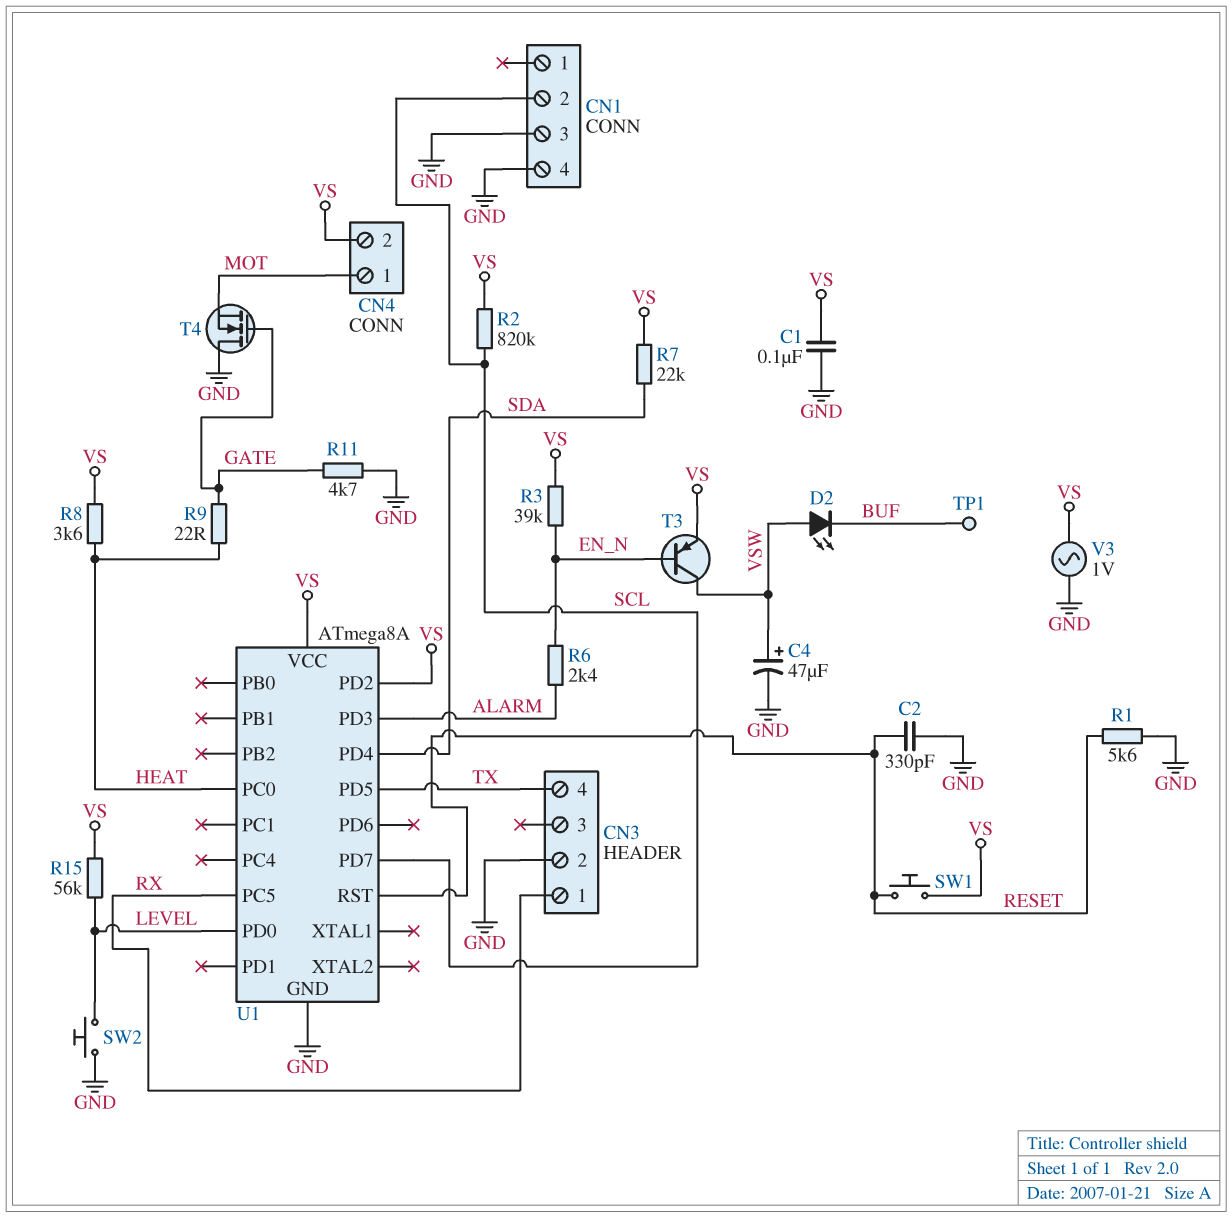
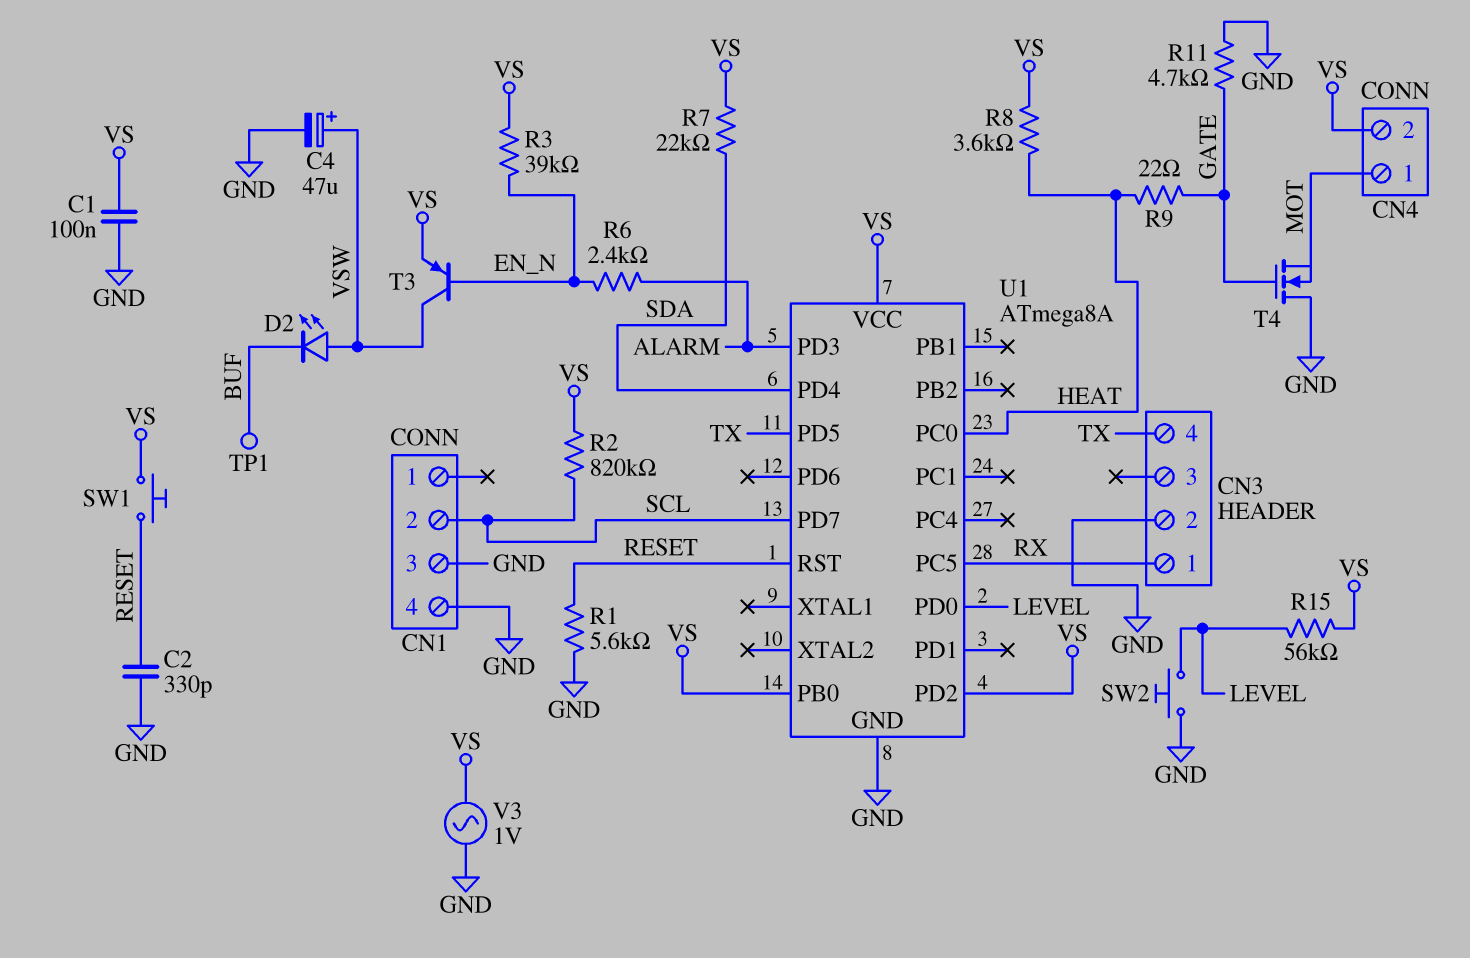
U1 pin PB0: none -> VS

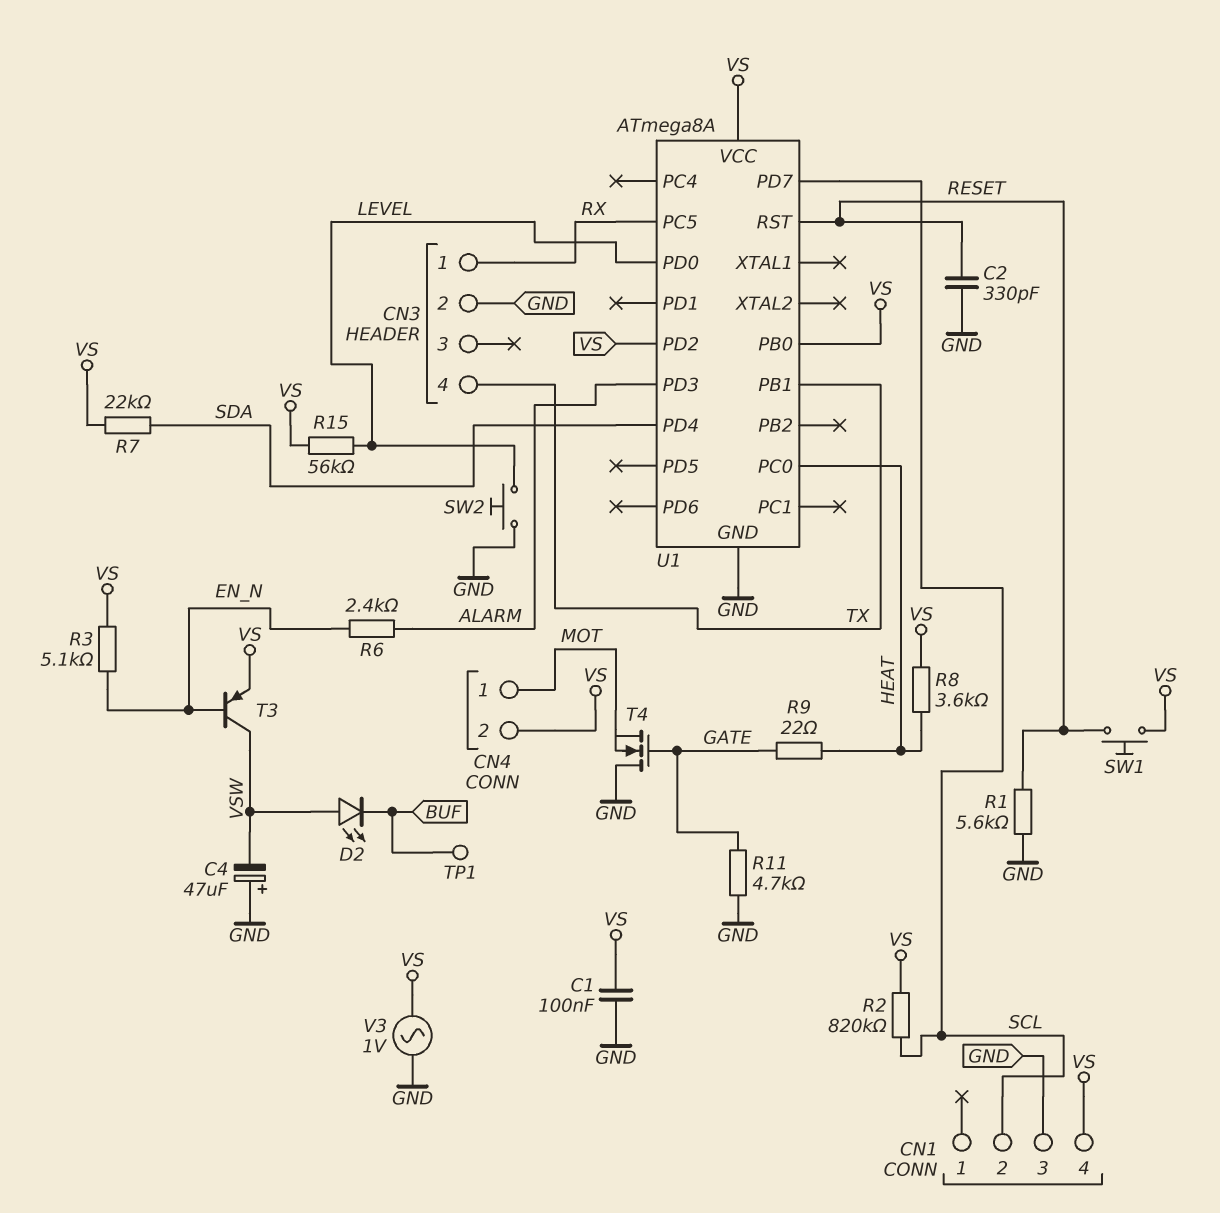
C4: 47uF (plus VSW, minus GND) -> 47uF (plus GND, minus VSW)
CN1 pin 4: GND -> VS
R3: 39k (EN_N, VS) -> 5.1k (EN_N, VS)
U1 pin PB1: none -> TX
U1 pin PD5: TX -> none

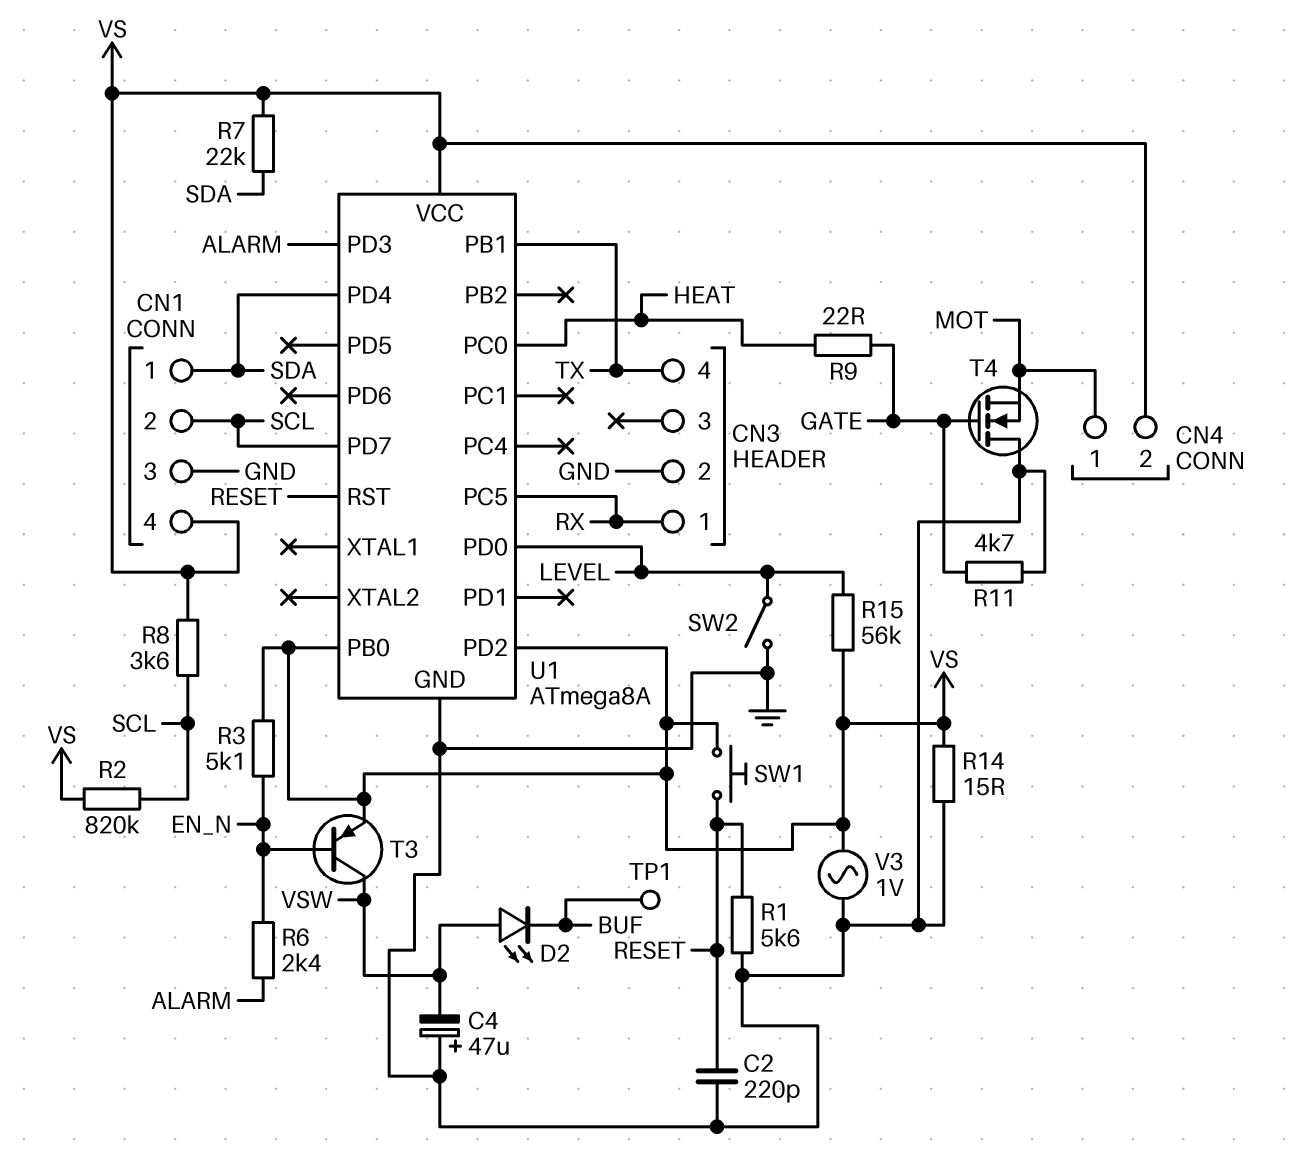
C1: 100nF (GND, VS) -> none
C2: 330pF (GND, RESET) -> 220pF (GND, RESET)
CN1 pin 1: none -> SDA
R8: 3.6k (HEAT, VS) -> 3.6k (SCL, VS)
R14: none -> 15 (GND, VS)
SW2: button (GND, LEVEL) -> switch (GND, LEVEL)

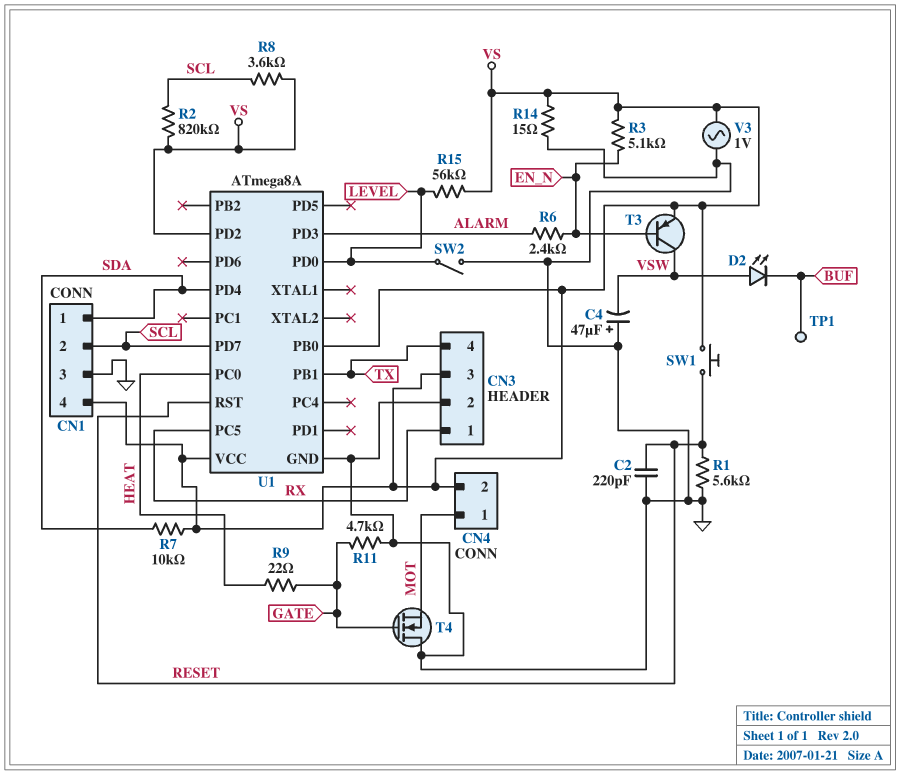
CN3 pin 3: none -> VS
R7: 22k (SDA, VS) -> 10k (SDA, VS)

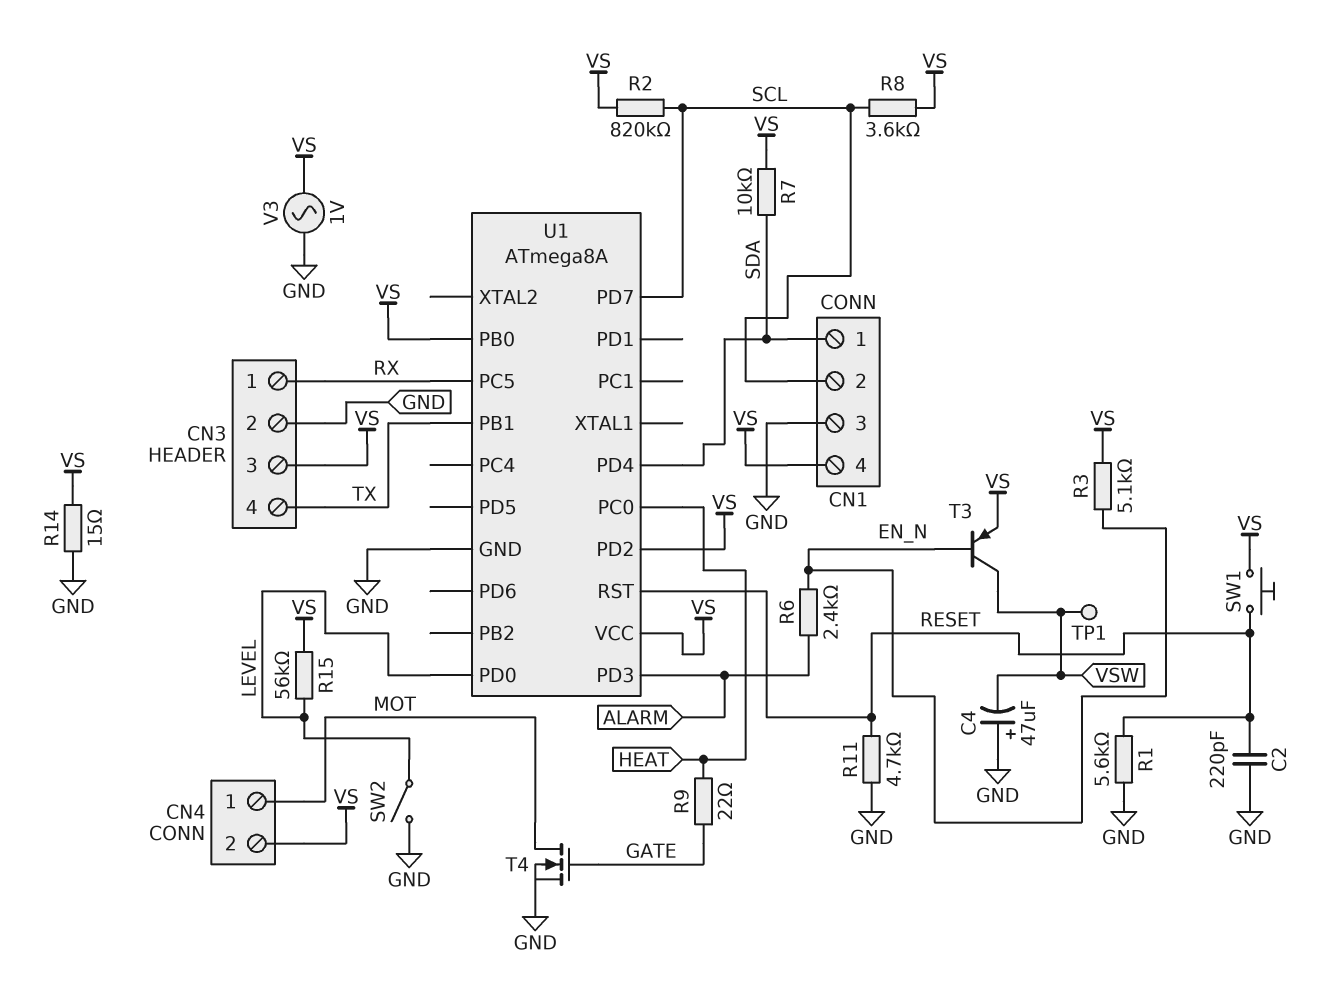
D2: LED (A VSW, K BUF) -> none
R11: 4.7k (GATE, GND) -> 4.7k (GND, RESET)
T4: NMOS (G GATE, D GND, S MOT) -> NMOS (G GATE, D MOT, S GND)
TP1: test point (BUF) -> test point (VSW)

